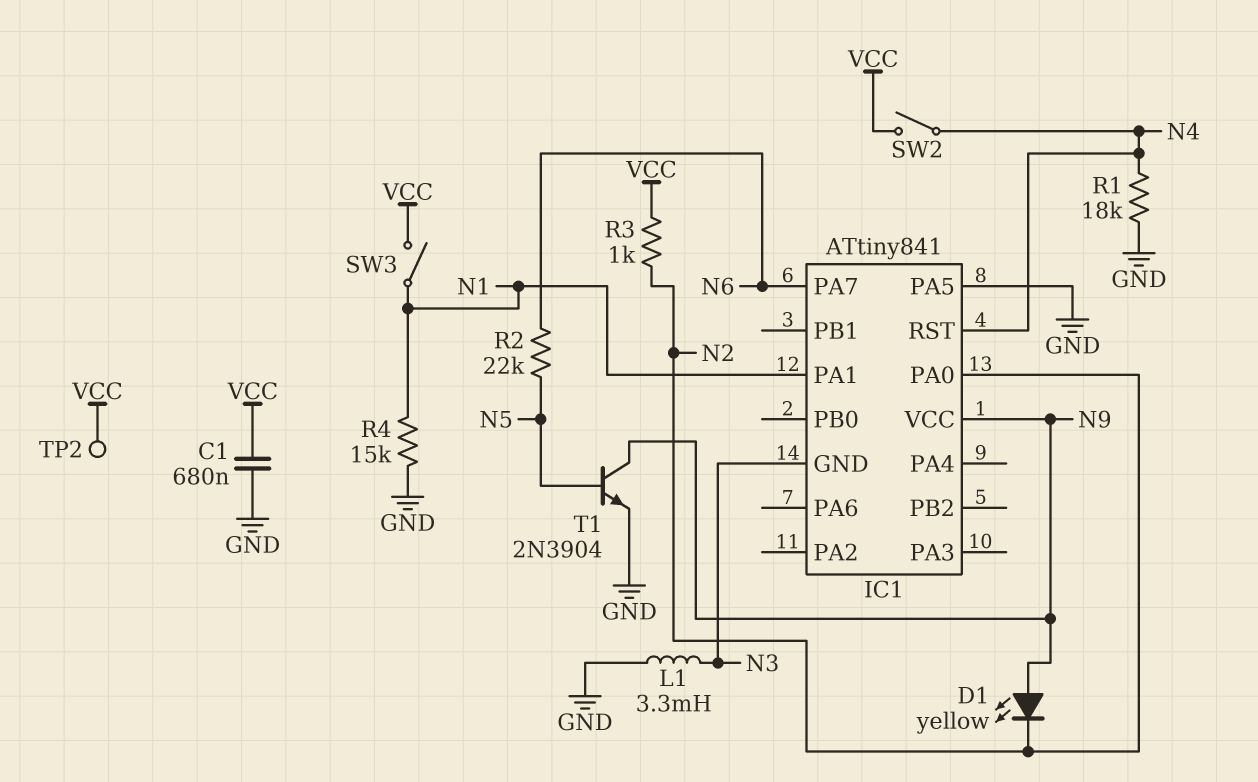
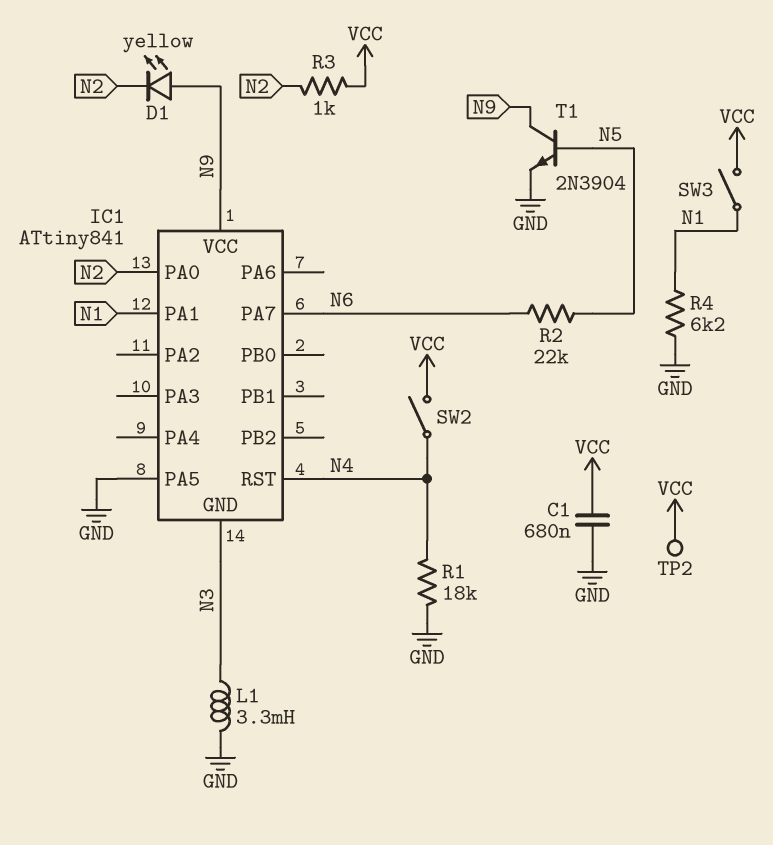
R4: 15k (GND, N1) -> 6.2k (GND, N1)

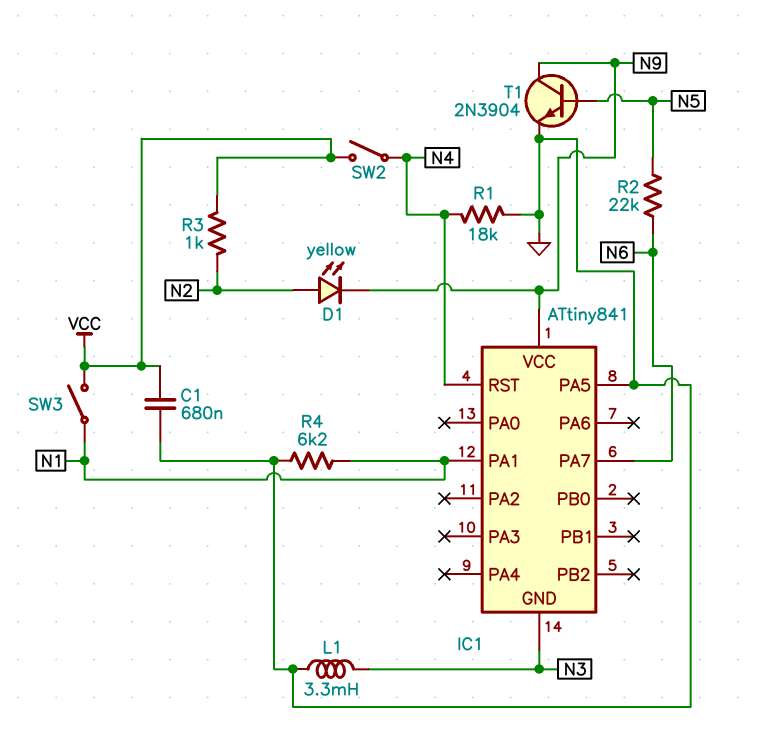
D1: LED yellow (A N9, K N2) -> LED yellow (A N2, K N9)
IC1 pin PA0: N2 -> none
TP2: test point (VCC) -> none

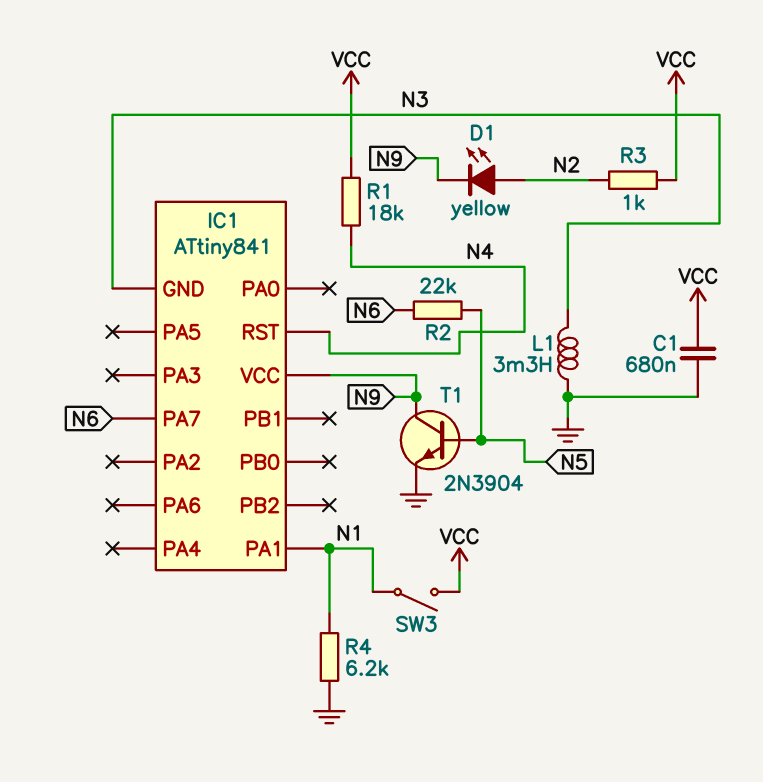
IC1 pin PA5: GND -> none
R1: 18k (GND, N4) -> 18k (N4, VCC)
SW2: switch (N4, VCC) -> none

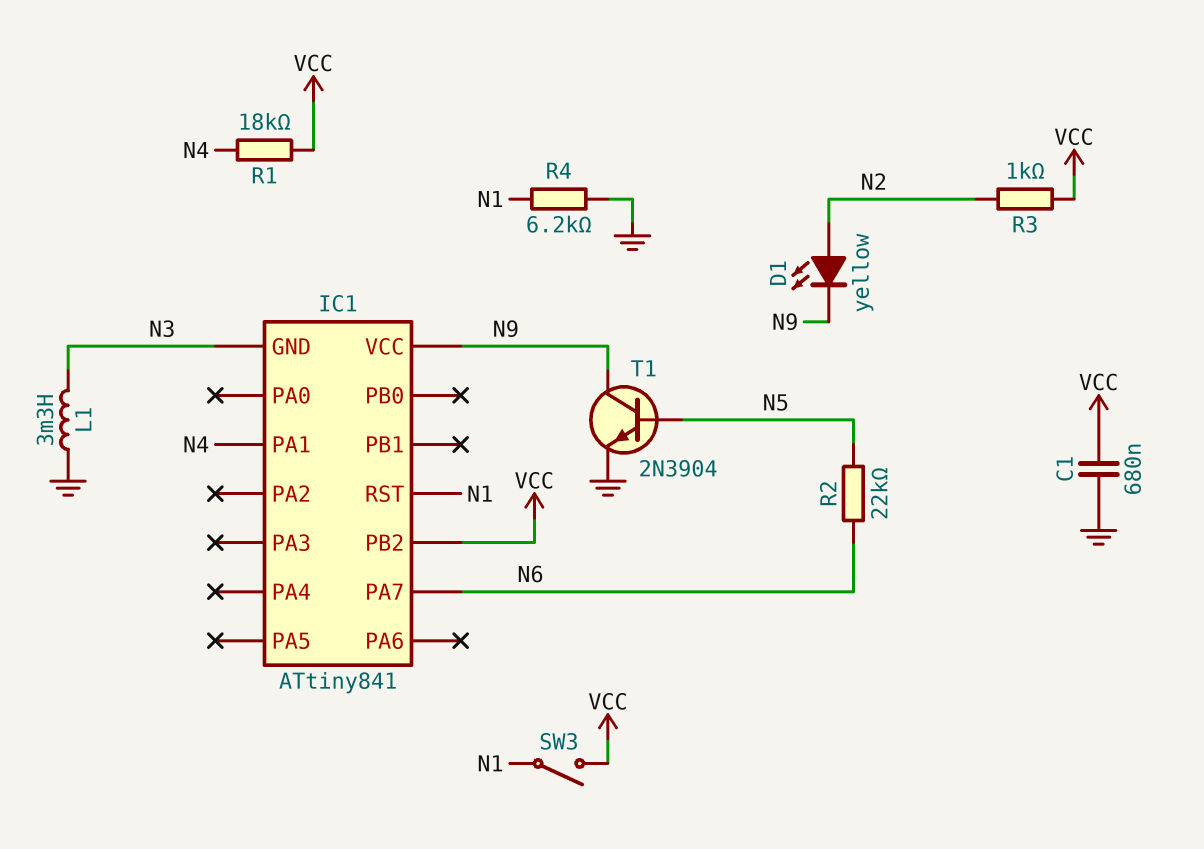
IC1 pin PA1: N1 -> N4
IC1 pin PB2: none -> VCC
IC1 pin RST: N4 -> N1

